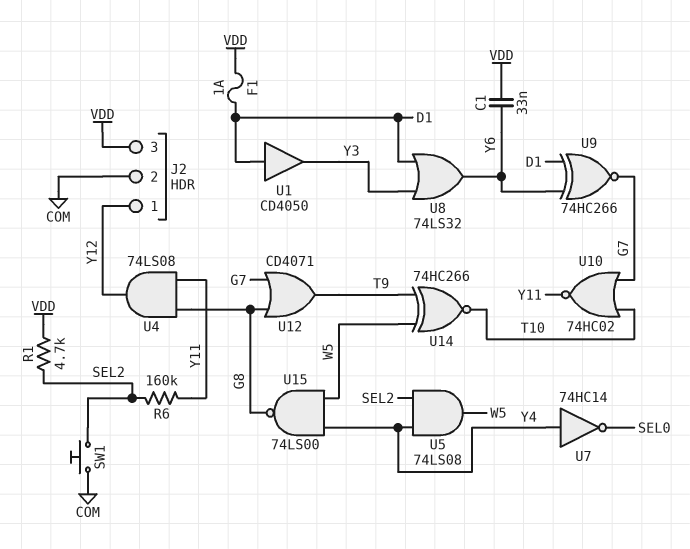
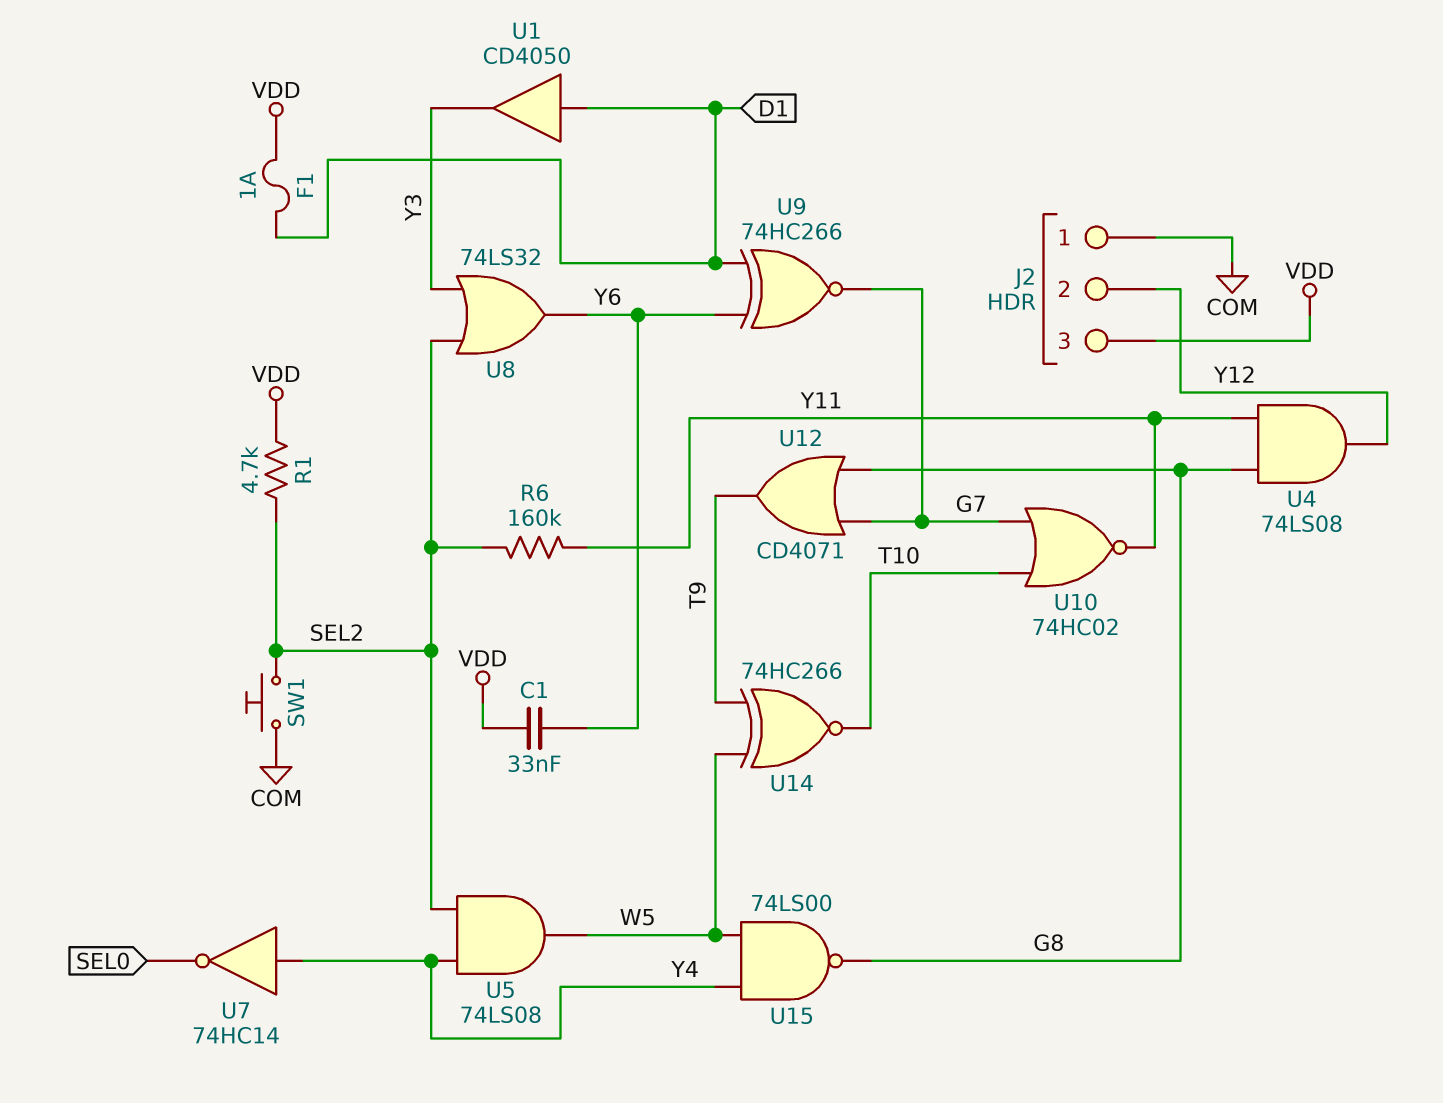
J2 pin 1: Y12 -> COM
J2 pin 2: COM -> Y12
U8: OR 74LS32 (in D1, in Y3, out Y6) -> OR 74LS32 (in SEL2, in Y3, out Y6)

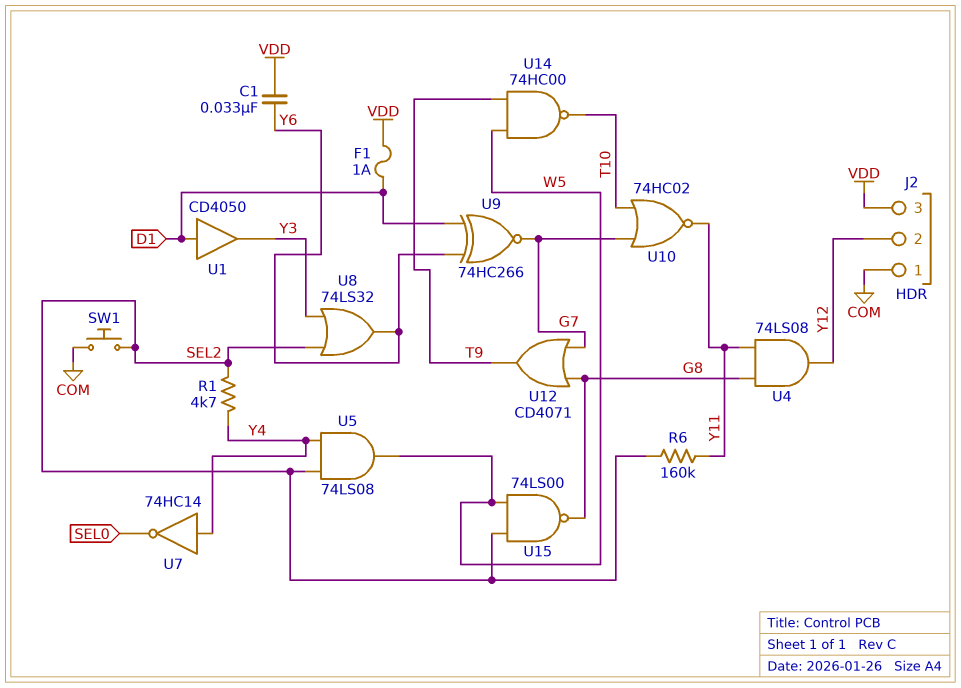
R1: 4.7k (SEL2, VDD) -> 4.7k (SEL2, Y4)
U14: XNOR 74HC266 (in T9, in W5, out T10) -> NAND 74HC00 (in T9, in W5, out T10)
U15: NAND 74LS00 (in W5, in Y4, out G8) -> NAND 74LS00 (in SEL2, in W5, out G8)

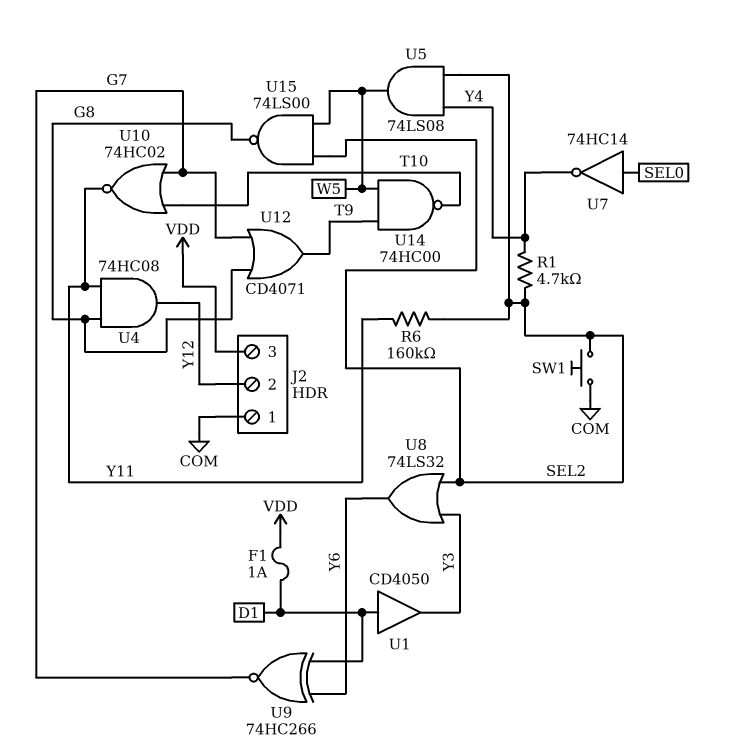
C1: 33nF (VDD, Y6) -> none
U4: AND 74LS08 (in G8, in Y11, out Y12) -> AND 74HC08 (in G8, in Y11, out Y12)
U7: NOT 74HC14 (in Y4, out SEL0) -> NOT 74HC14 (in SEL0, out Y4)

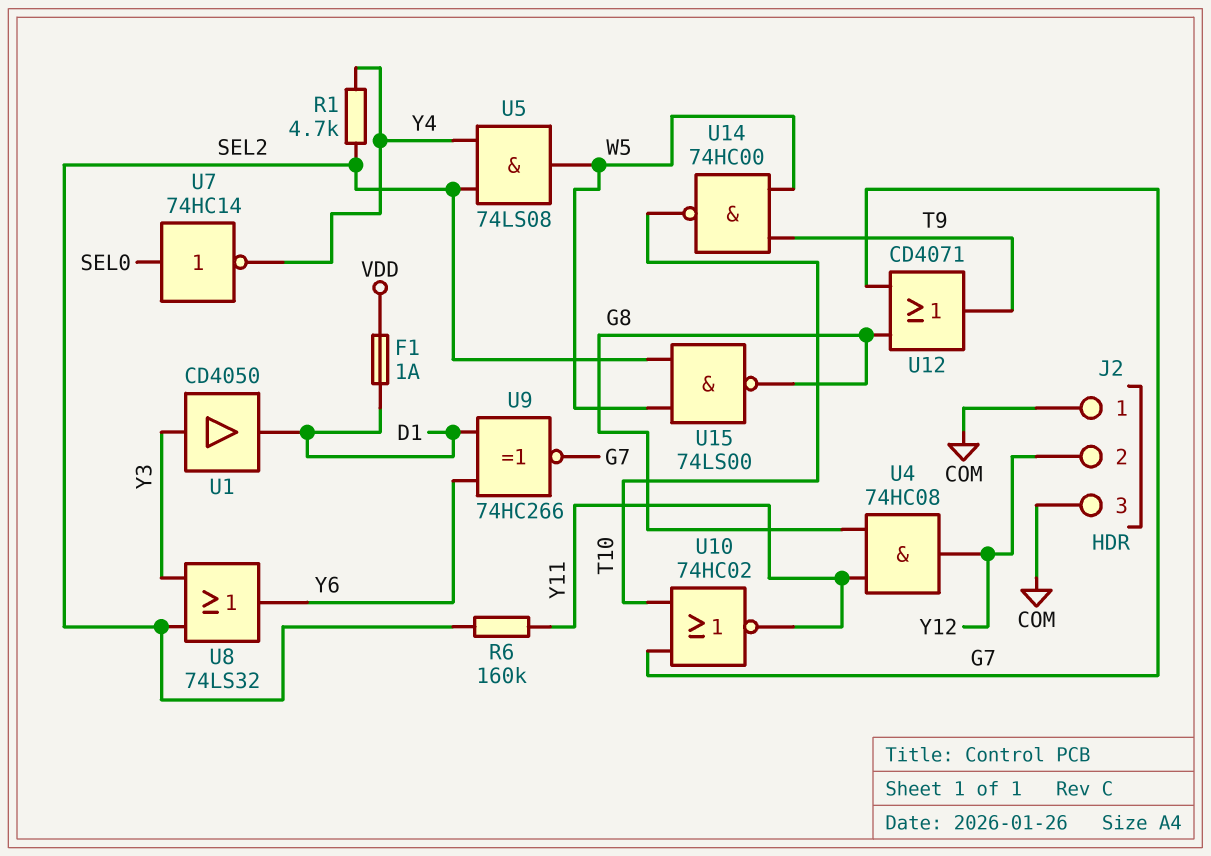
J2 pin 3: VDD -> COM
SW1: button (COM, SEL2) -> none
U1: buffer CD4050 (in D1, out Y3) -> buffer CD4050 (in Y3, out D1)

